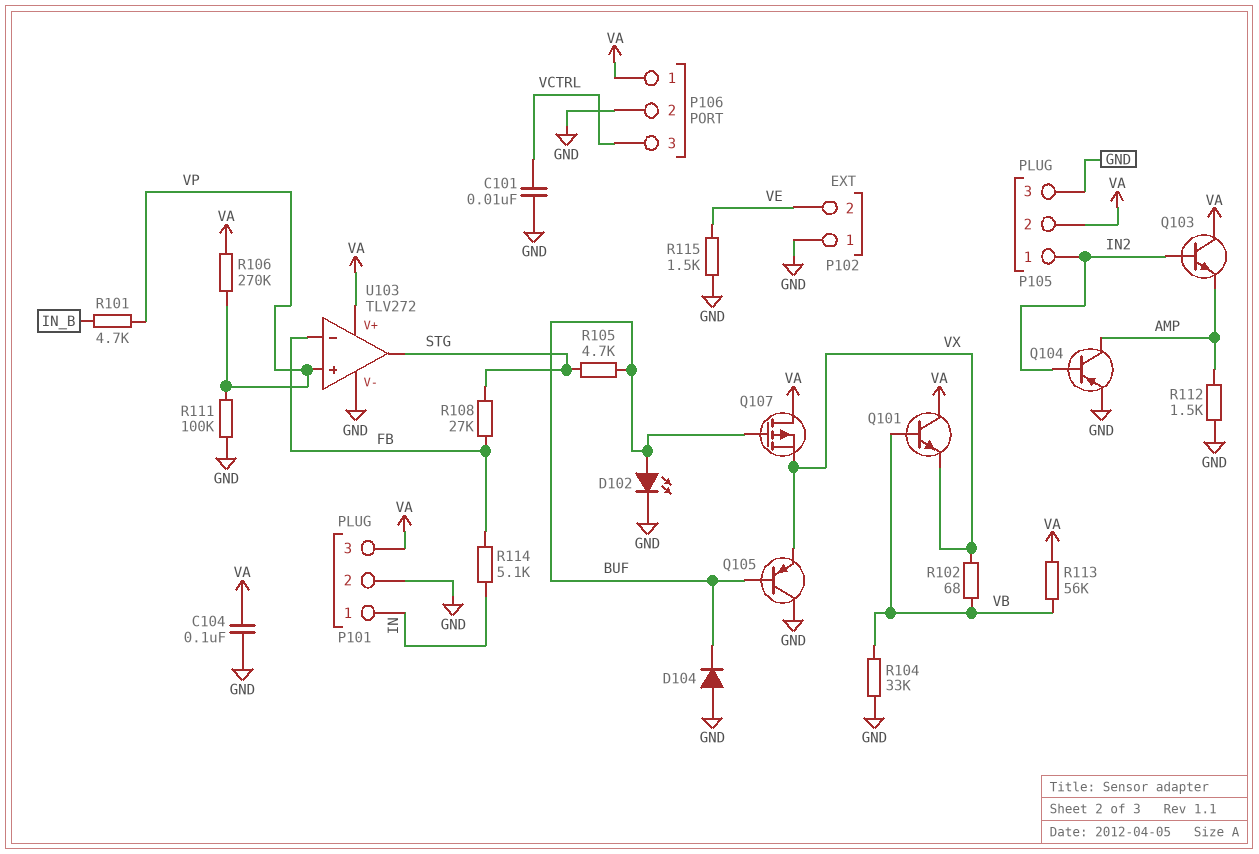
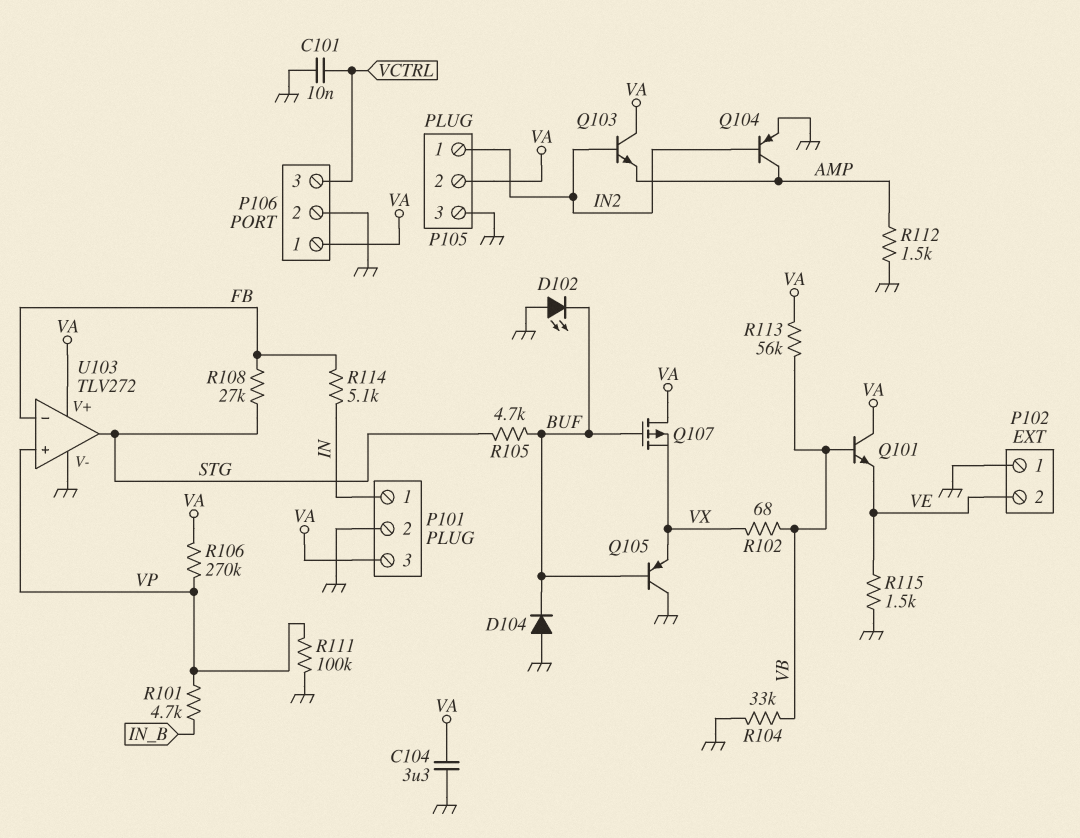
C104: 100nF (GND, VA) -> 3.3uF (GND, VA)
D102: LED (A BUF, K GND) -> LED (A GND, K BUF)
Q101: NPN (B VB, C VA, E VX) -> NPN (B VB, C VA, E VE)

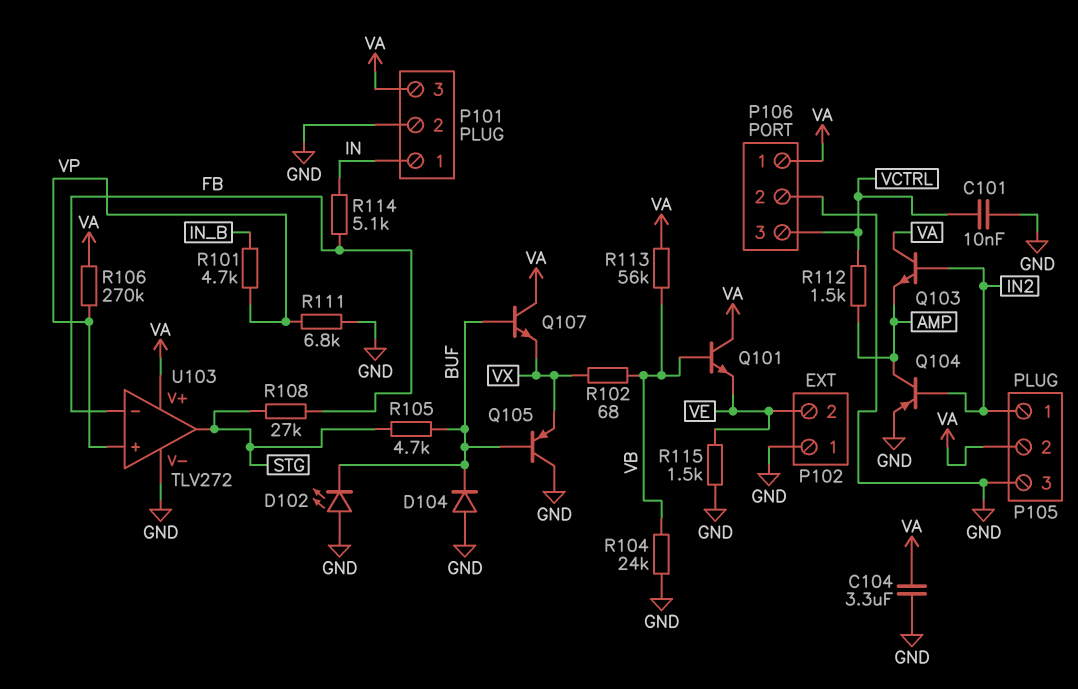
Q107: PMOS (G BUF, D VA, S VX) -> NPN (B BUF, C VA, E VX)
R104: 33k (GND, VB) -> 24k (GND, VB)
R111: 100k (GND, VP) -> 6.8k (GND, VP)
R112: 1.5k (AMP, GND) -> 1.5k (AMP, VCTRL)

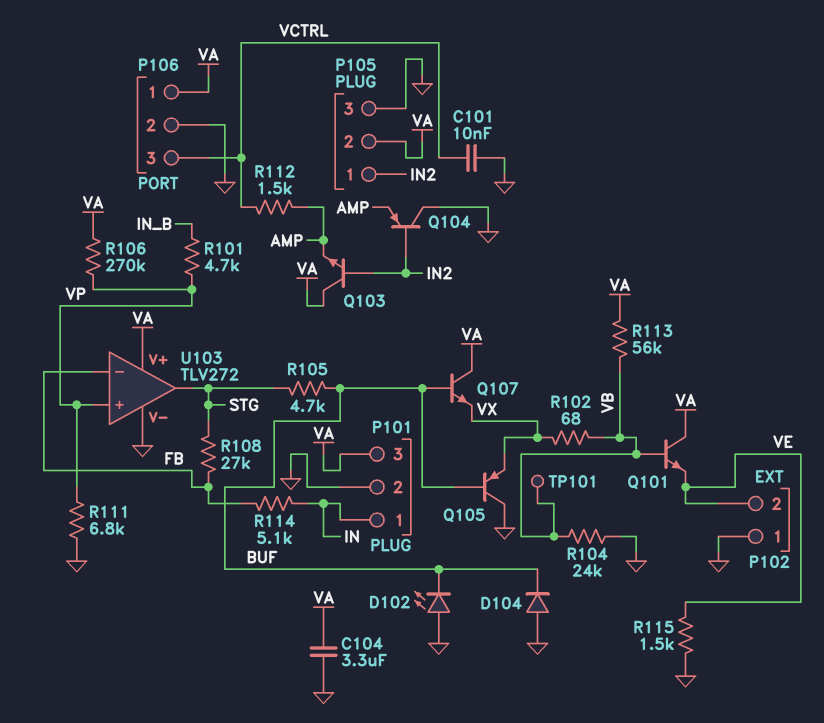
Q104: PNP (B IN2, C AMP, E GND) -> PNP (B IN2, C GND, E AMP)
TP101: none -> test point (VB)

